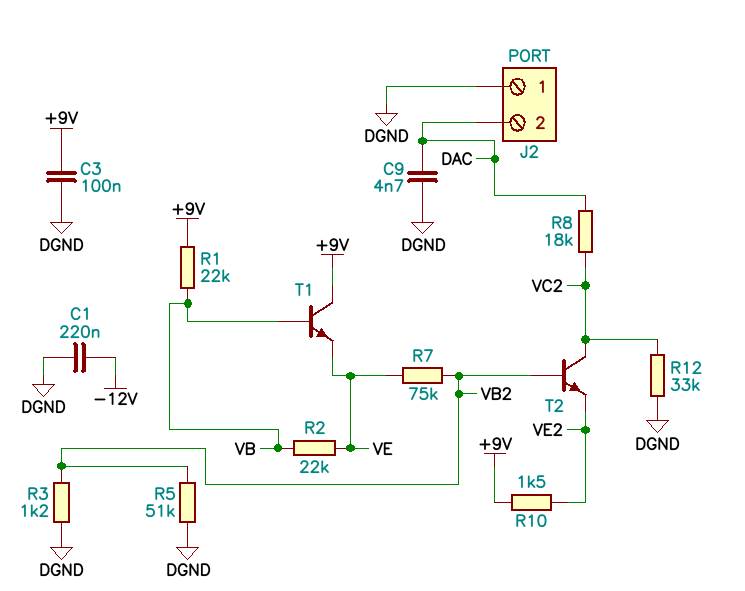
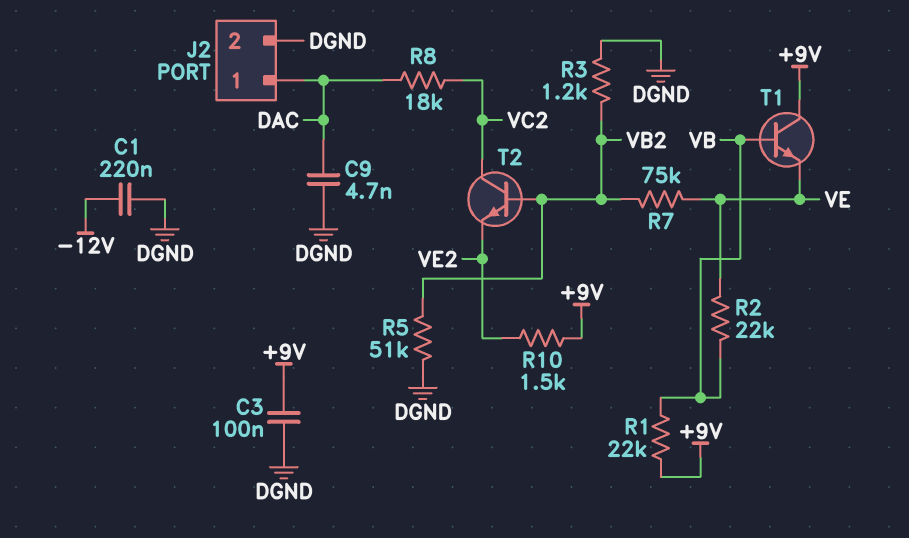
J2 pin 1: DGND -> DAC
J2 pin 2: DAC -> DGND
R12: 33k (DGND, VC2) -> none

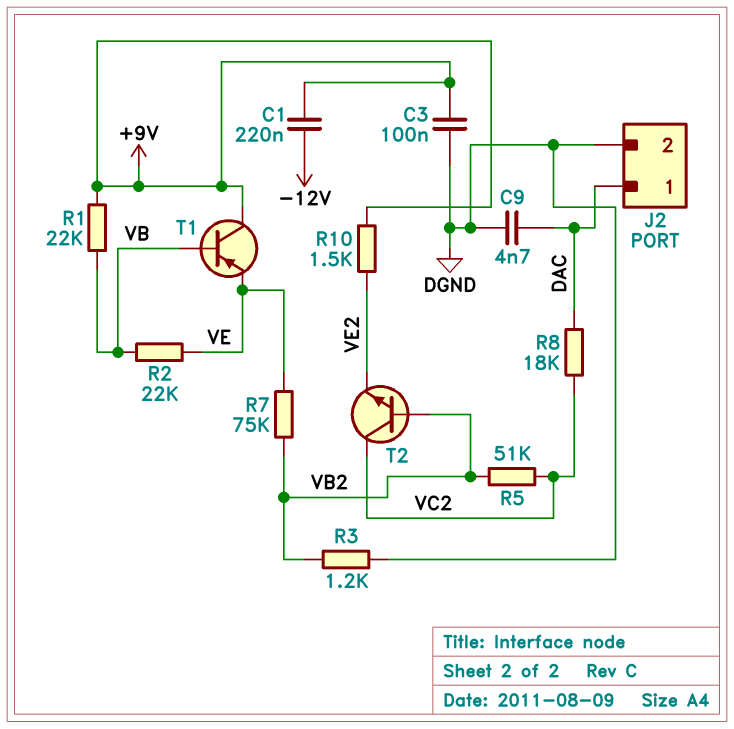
C1: 220nF (-12V, DGND) -> 220nF (+9V, -12V)
R5: 51k (DGND, VB2) -> 51k (VB2, VC2)
T1: NPN (B VB, C +9V, E VE) -> PNP (B VB, C +9V, E VE)

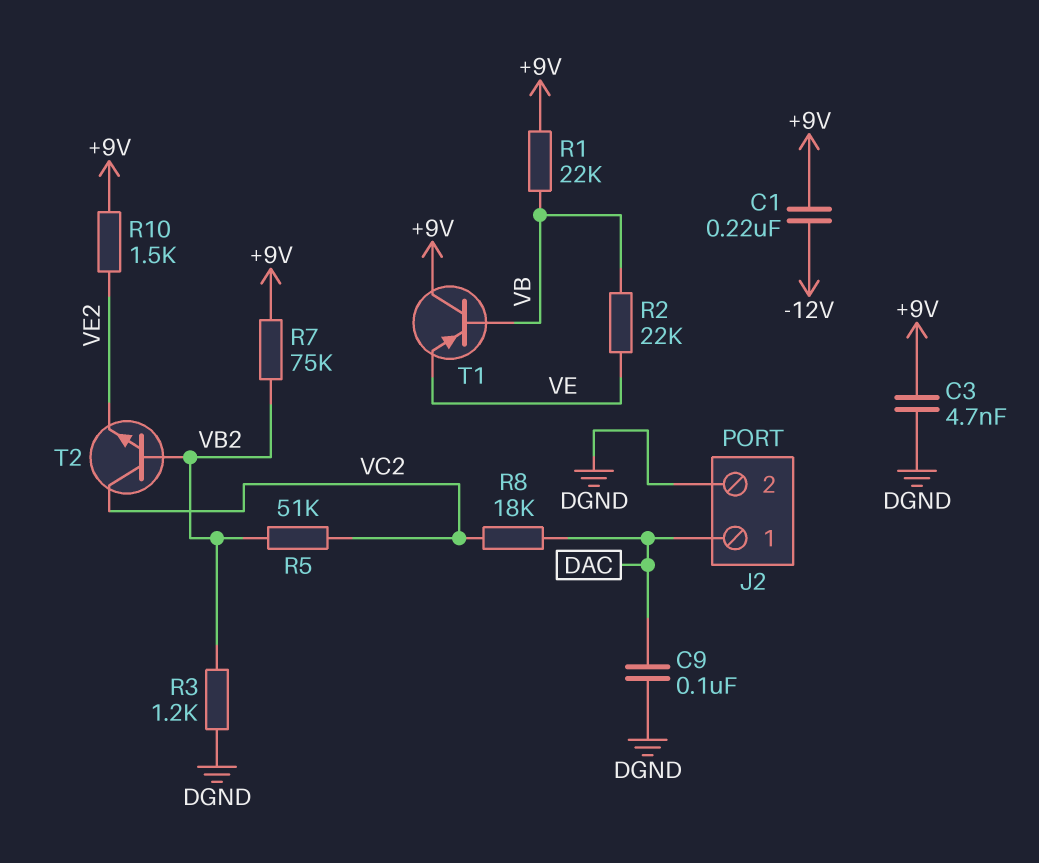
C3: 100nF (+9V, DGND) -> 4.7nF (+9V, DGND)
C9: 4.7nF (DAC, DGND) -> 100nF (DAC, DGND)
R7: 75k (VB2, VE) -> 75k (+9V, VB2)

